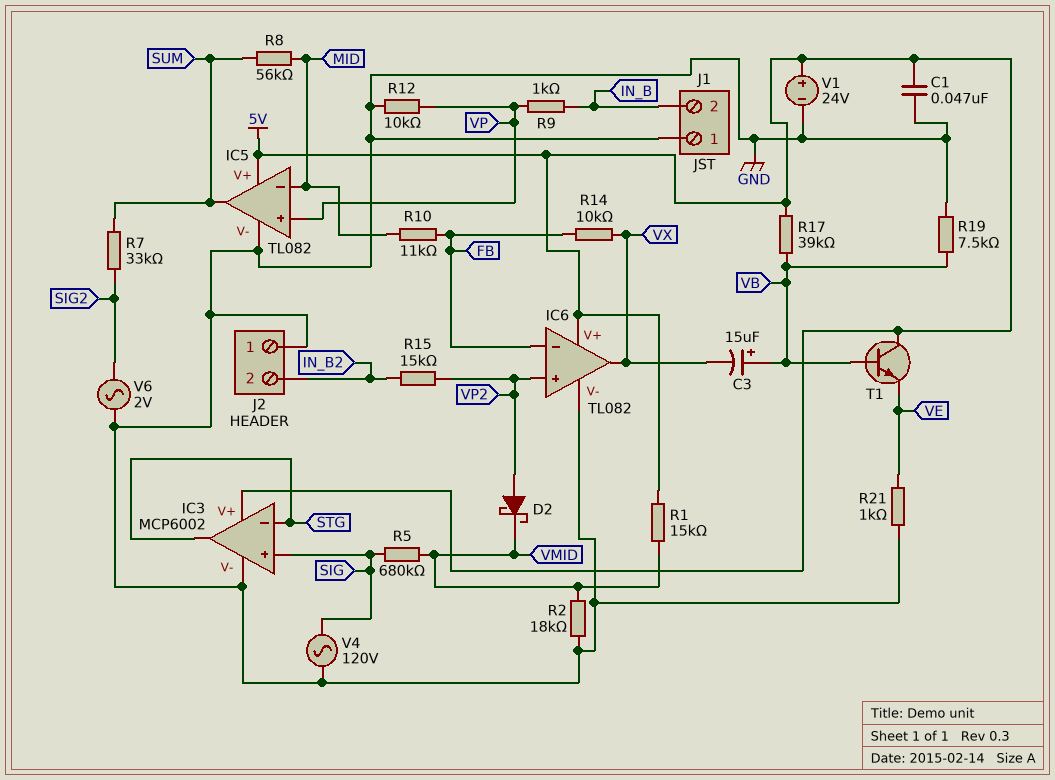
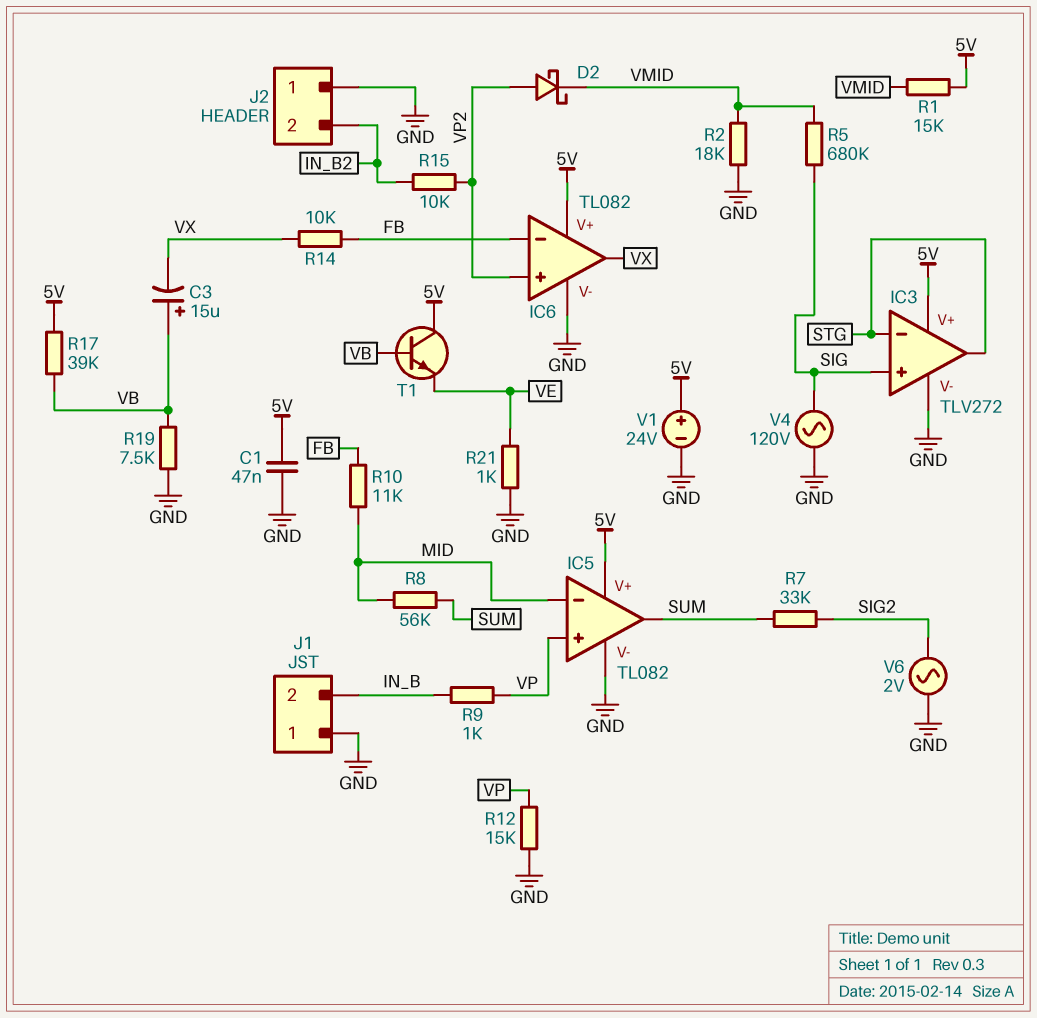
IC3: MCP6002 -> TLV272
R12: 10k (GND, VP) -> 15k (GND, VP)
R15: 15k (IN_B2, VP2) -> 10k (IN_B2, VP2)

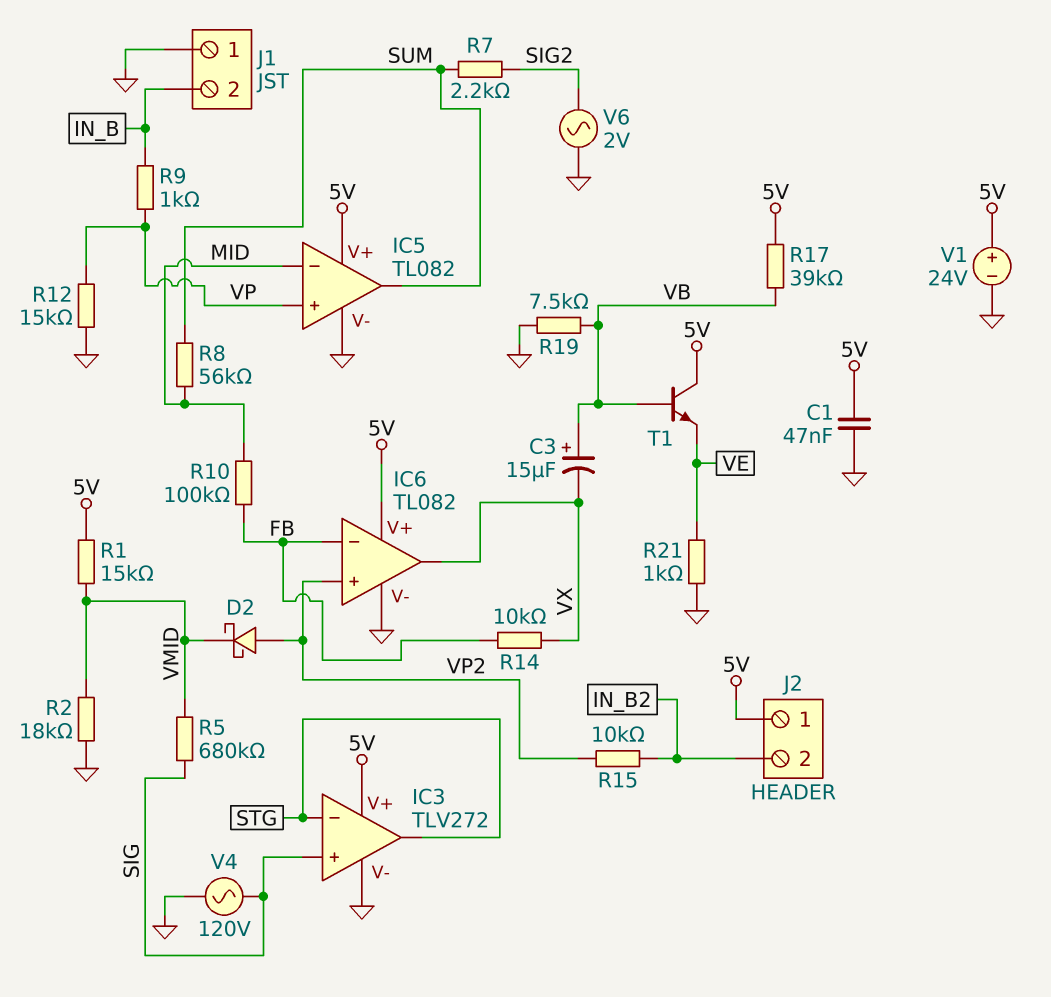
J2 pin 1: GND -> 5V
R7: 33k (SIG2, SUM) -> 2.2k (SIG2, SUM)
R10: 11k (FB, MID) -> 100k (FB, MID)

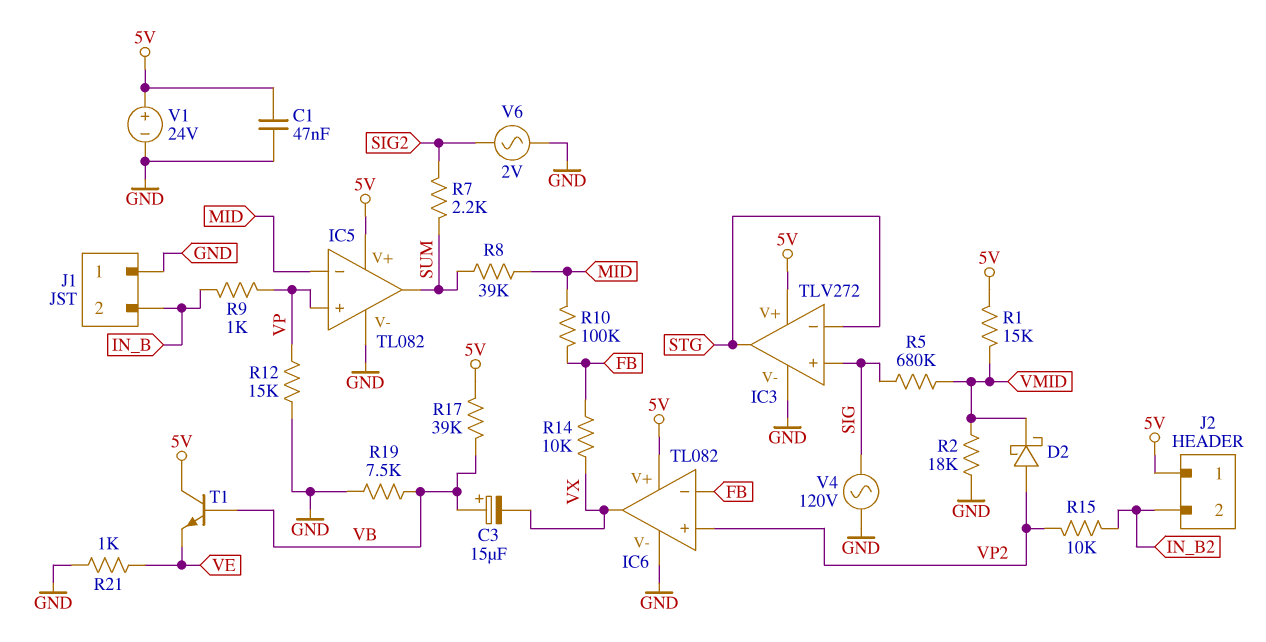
R8: 56k (MID, SUM) -> 39k (MID, SUM)

